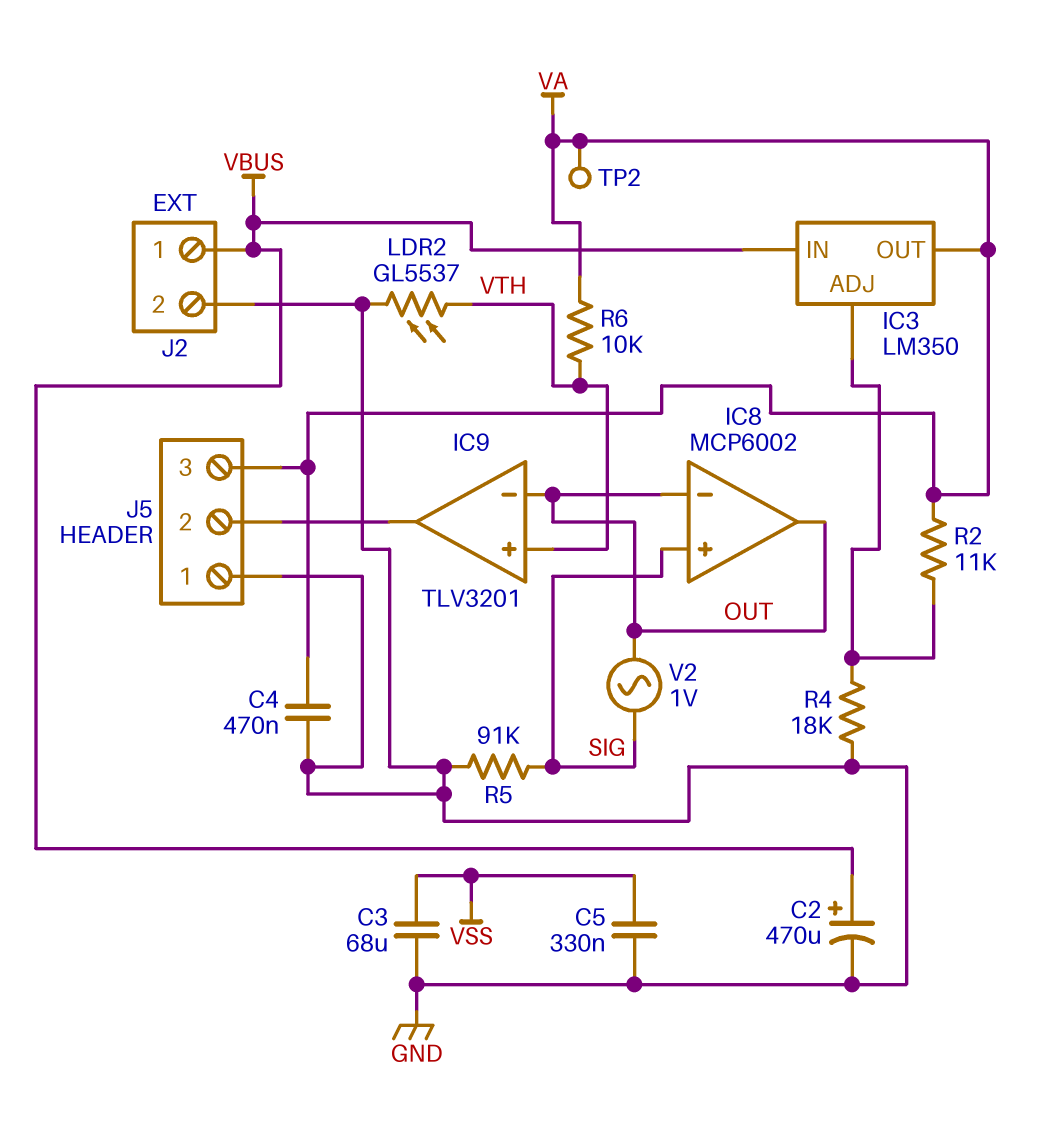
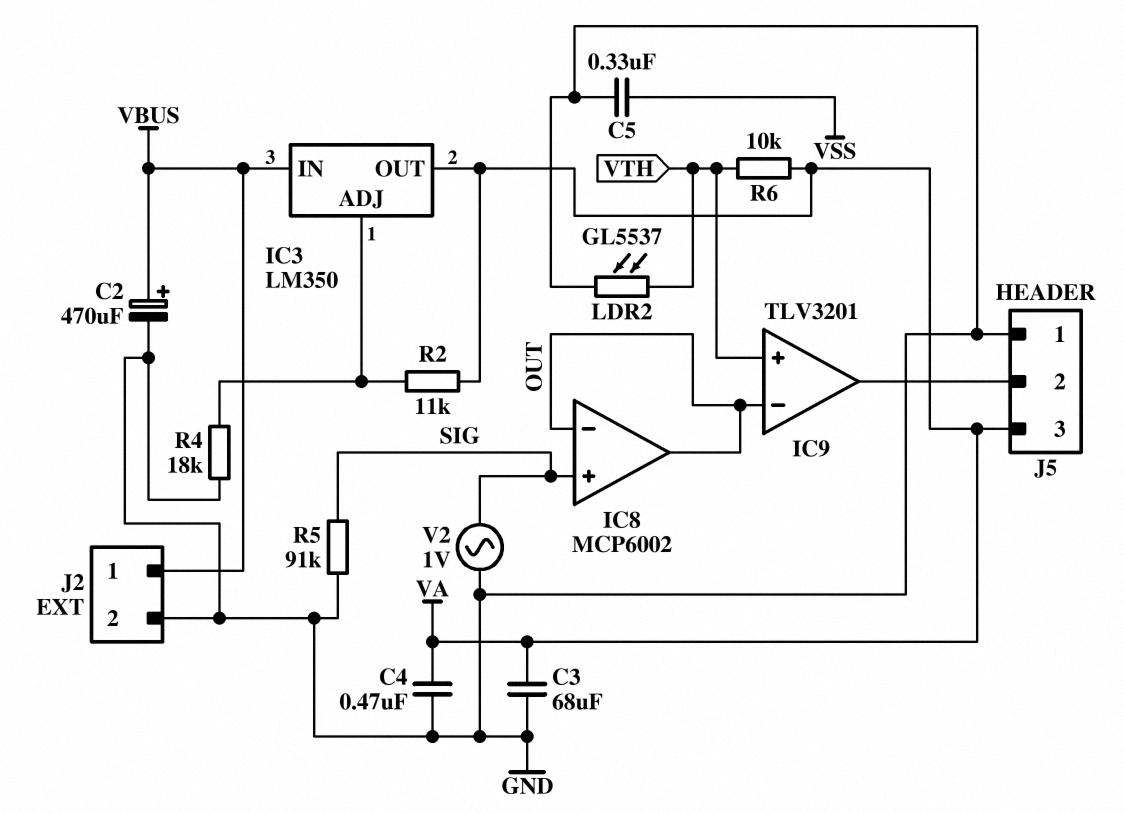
C3: 68uF (GND, VSS) -> 68uF (GND, VA)
TP2: test point (VA) -> none
V2: AC 1V (OUT, SIG) -> AC 1V (GND, SIG)

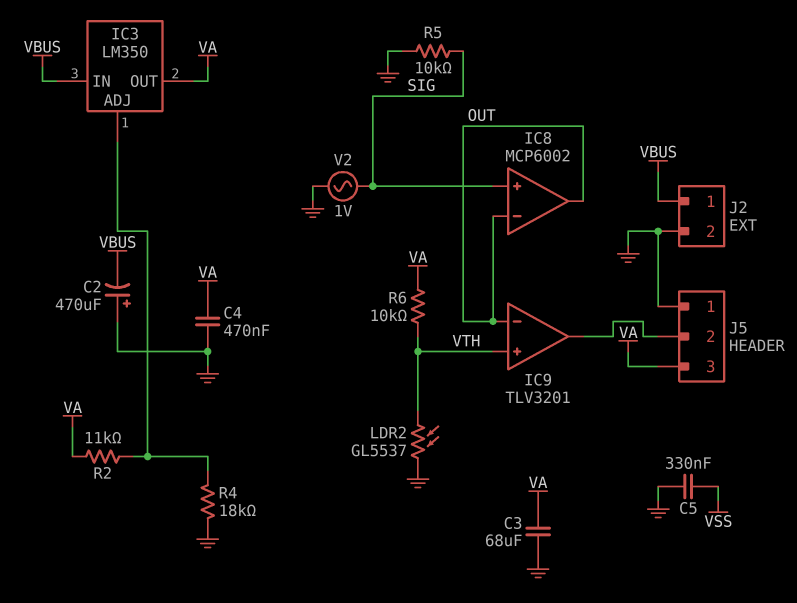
C2: 470uF (plus VBUS, minus GND) -> 470uF (plus GND, minus VBUS)
R5: 91k (GND, SIG) -> 10k (GND, SIG)

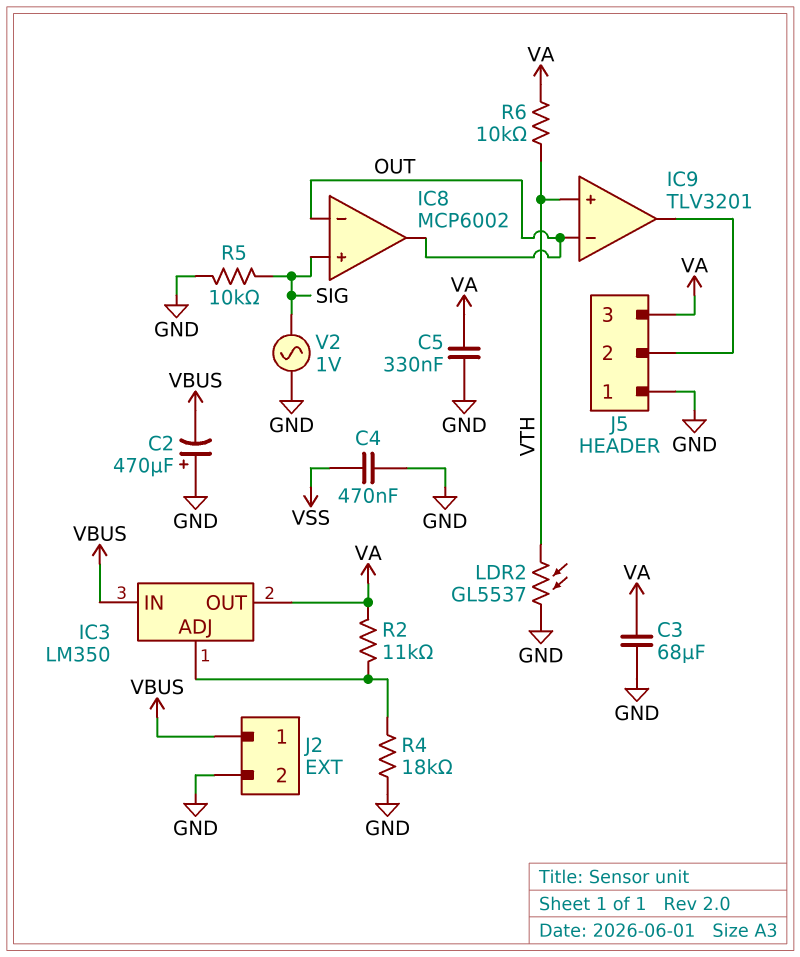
C4: 470nF (GND, VA) -> 470nF (GND, VSS)
C5: 330nF (GND, VSS) -> 330nF (GND, VA)

